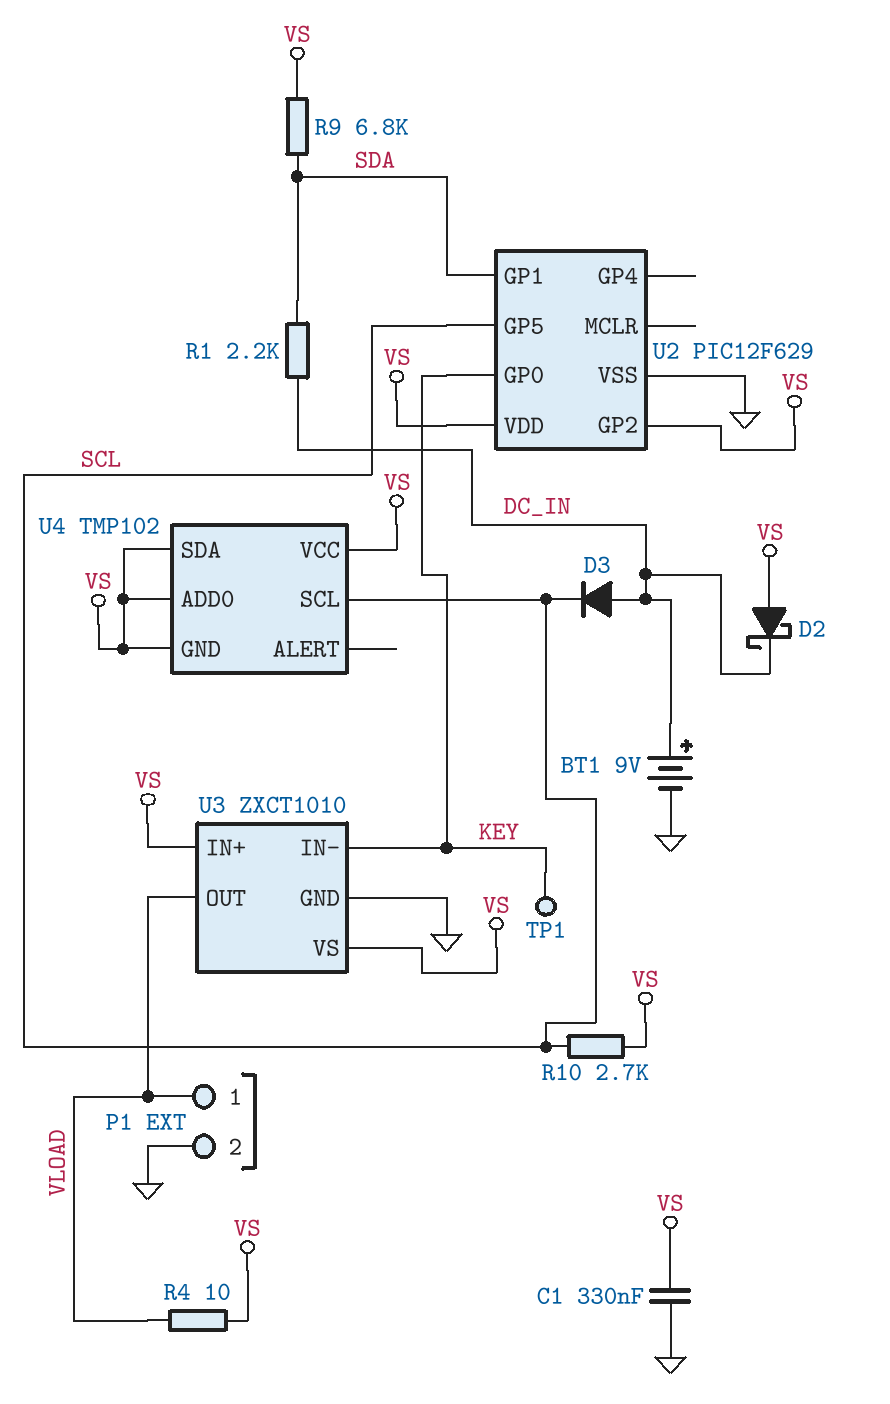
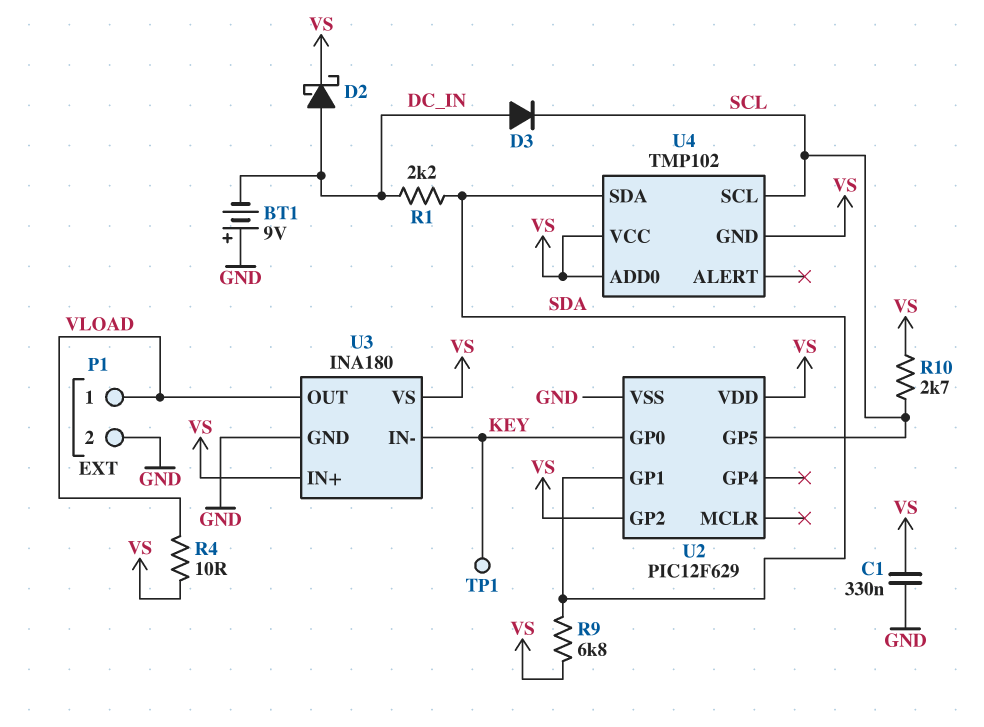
BT1: 9V (plus DC_IN, minus GND) -> 9V (plus GND, minus DC_IN)
D2: schottky (A VS, K DC_IN) -> schottky (A DC_IN, K VS)
U3: ZXCT1010 -> INA180
U4 pin SDA: VS -> SDA

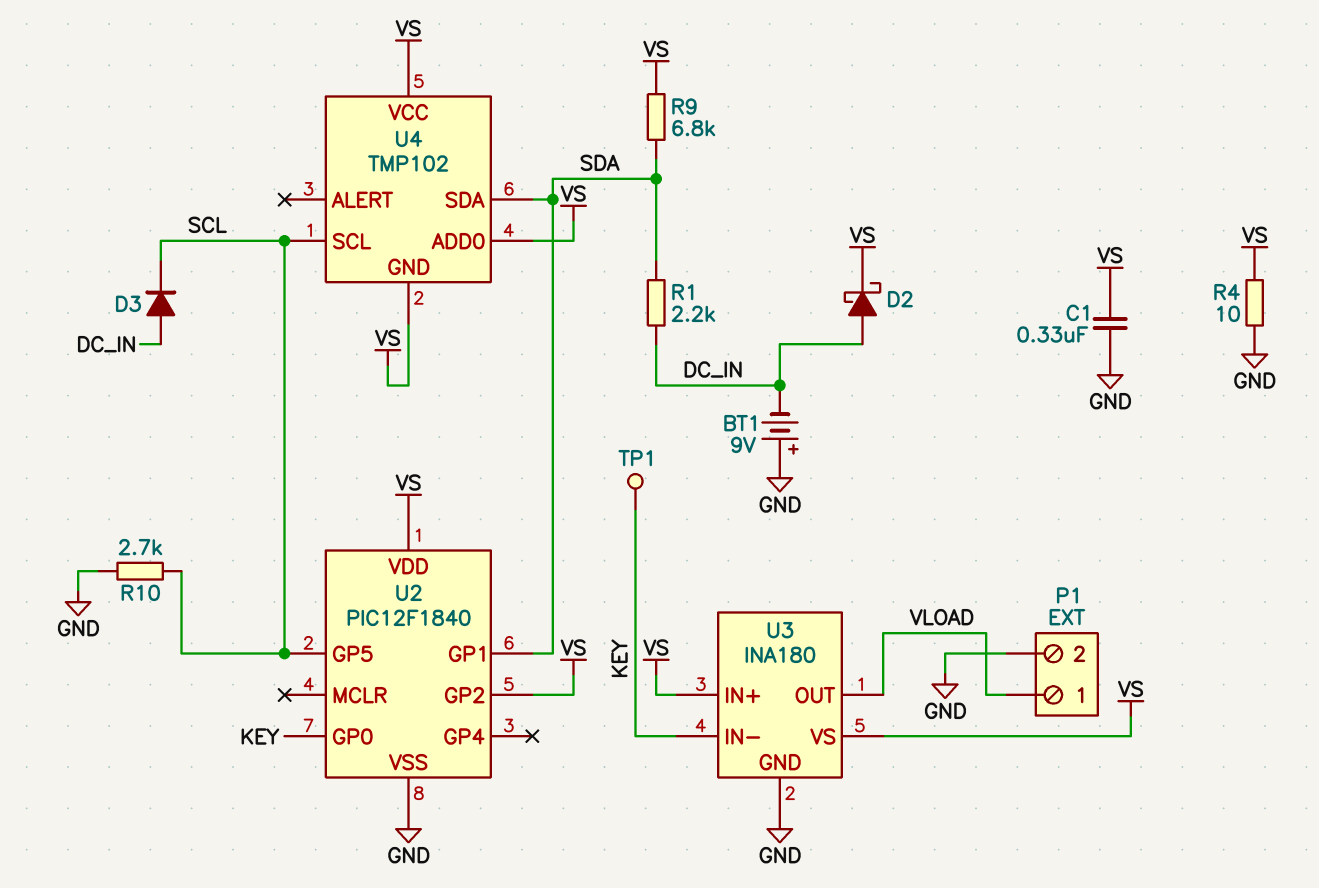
R4: 10 (VLOAD, VS) -> 10 (GND, VS)
R10: 2.7k (SCL, VS) -> 2.7k (GND, SCL)
U2: PIC12F629 -> PIC12F1840

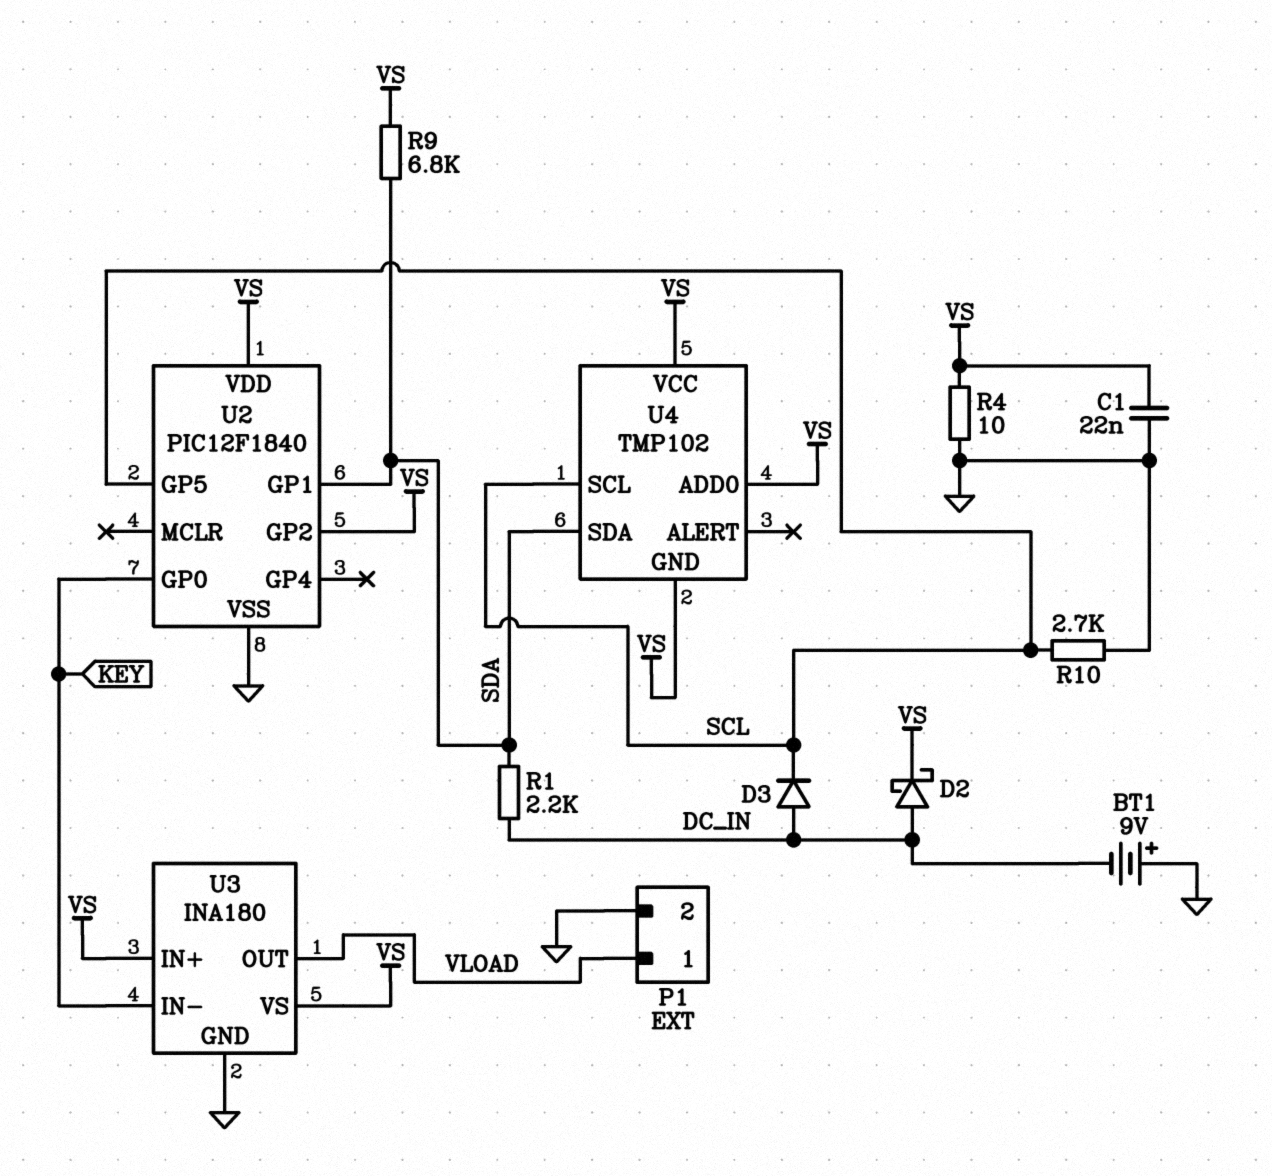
C1: 330nF (GND, VS) -> 22nF (GND, VS)
TP1: test point (KEY) -> none

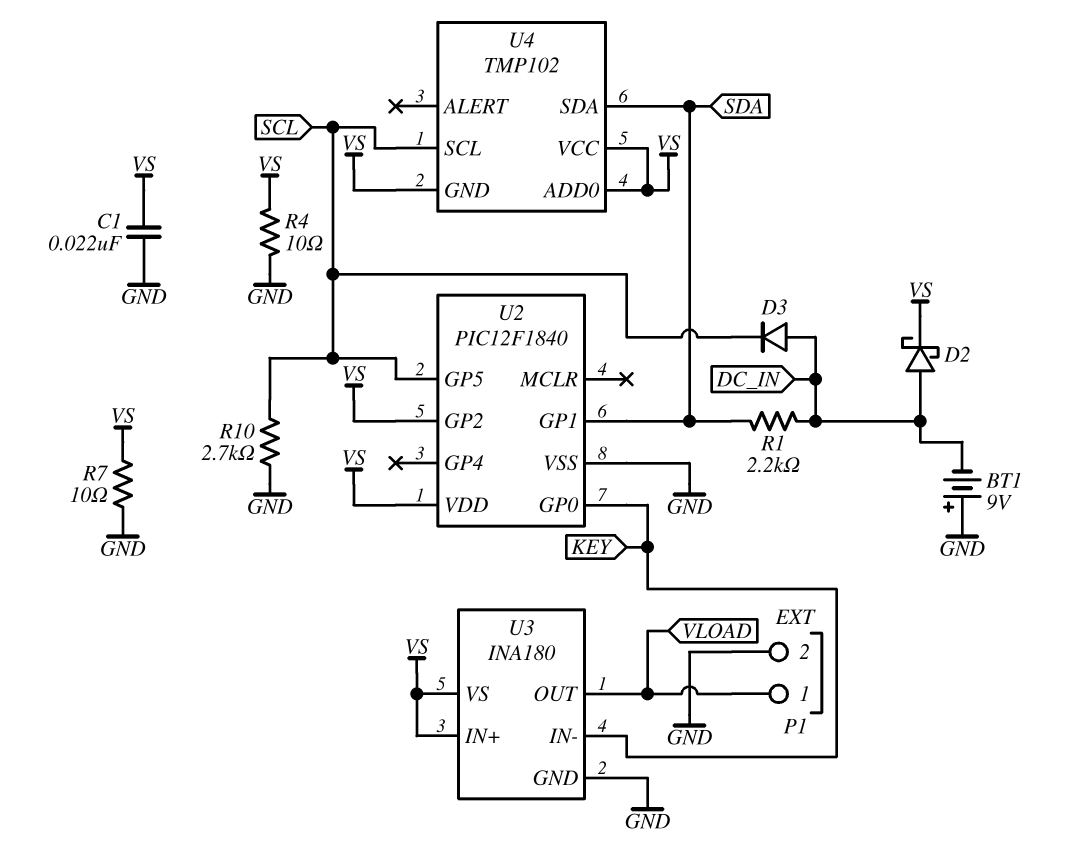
R7: none -> 10 (GND, VS)
R9: 6.8k (SDA, VS) -> none

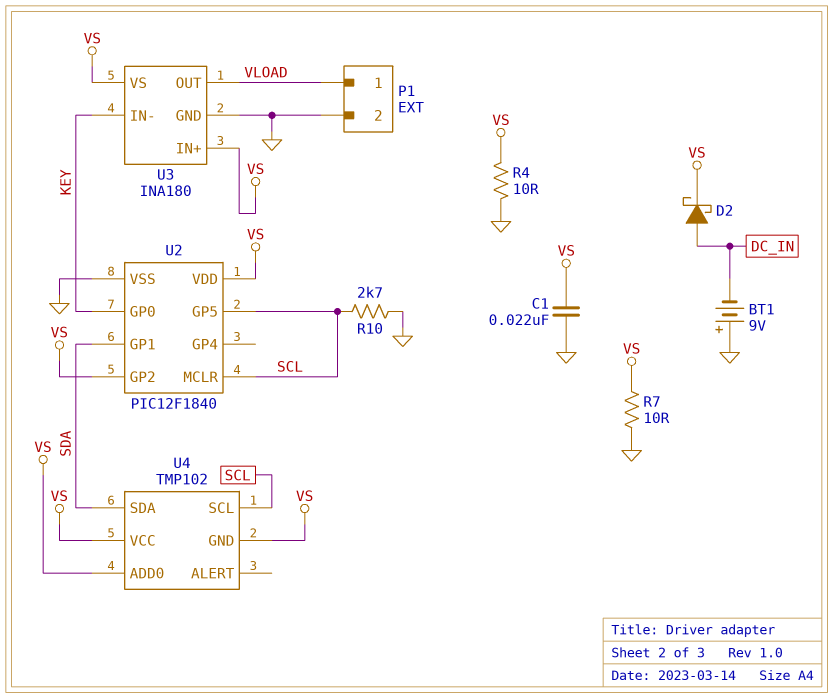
D3: diode (A DC_IN, K SCL) -> none
R1: 2.2k (DC_IN, SDA) -> none
U2 pin MCLR: none -> SCL

